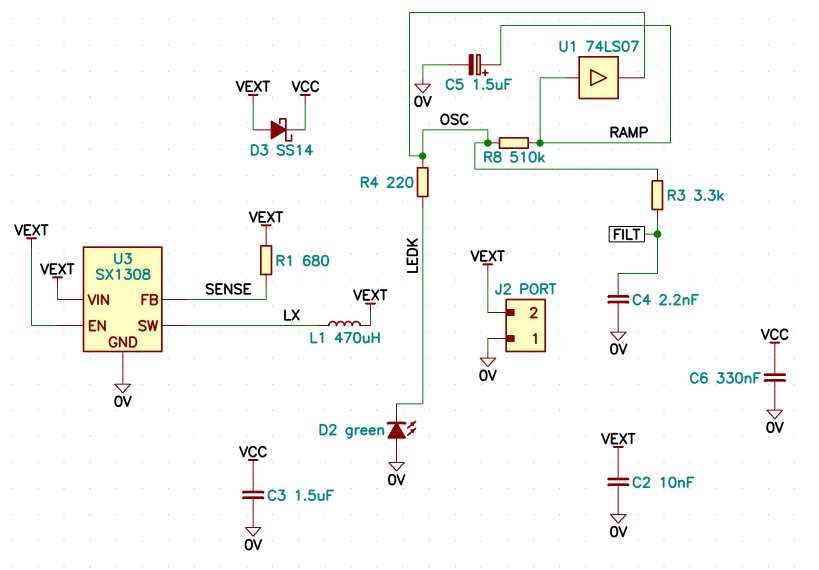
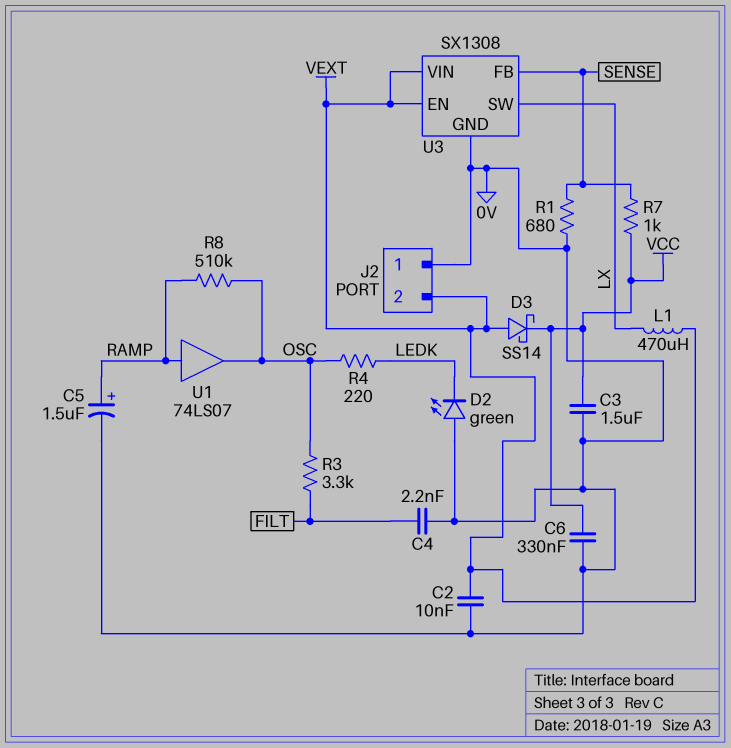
R1: 680 (SENSE, VEXT) -> 680 (0V, SENSE)
R7: none -> 1k (SENSE, VCC)

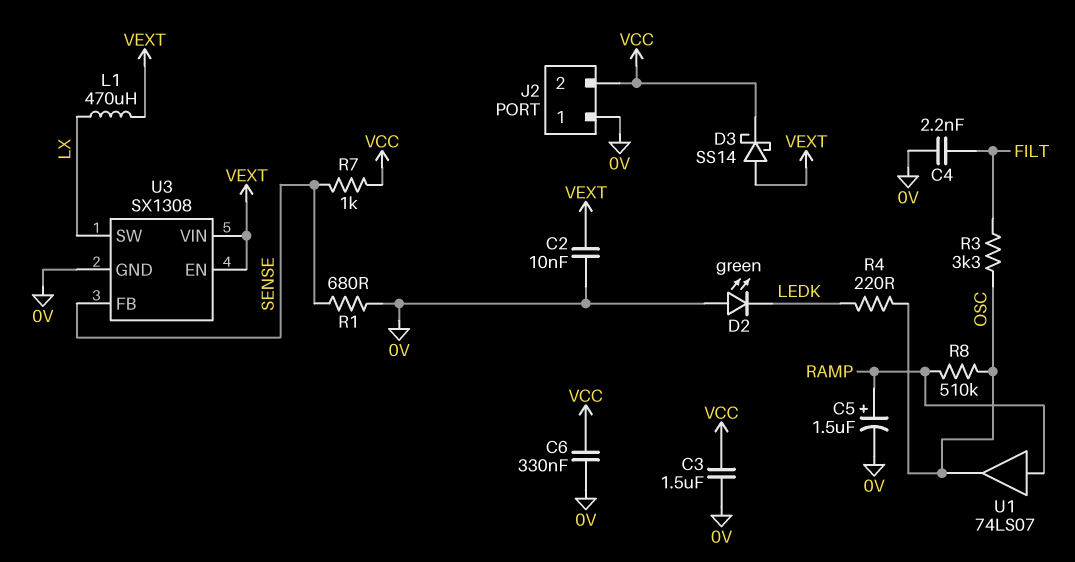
J2 pin 2: VEXT -> VCC

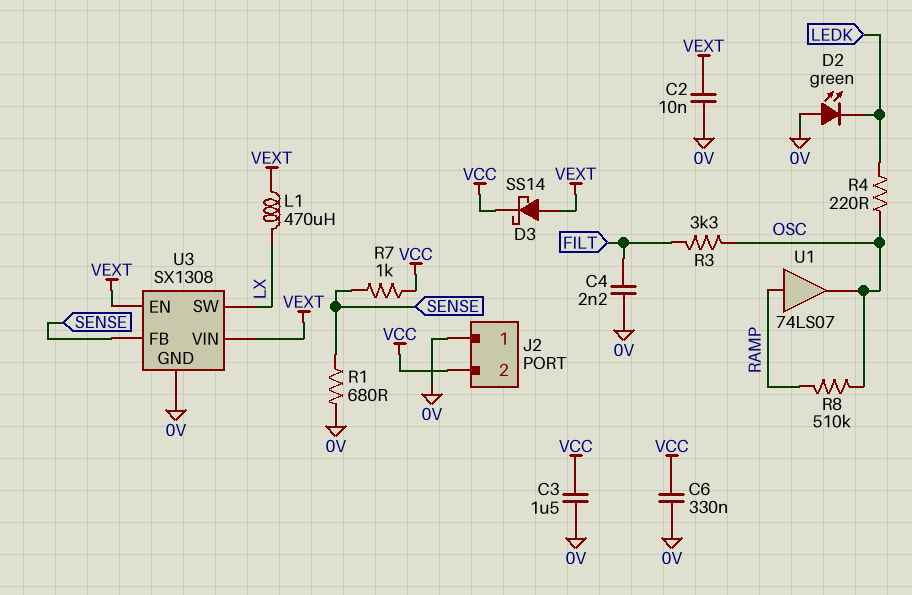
C5: 1.5uF (plus RAMP, minus 0V) -> none

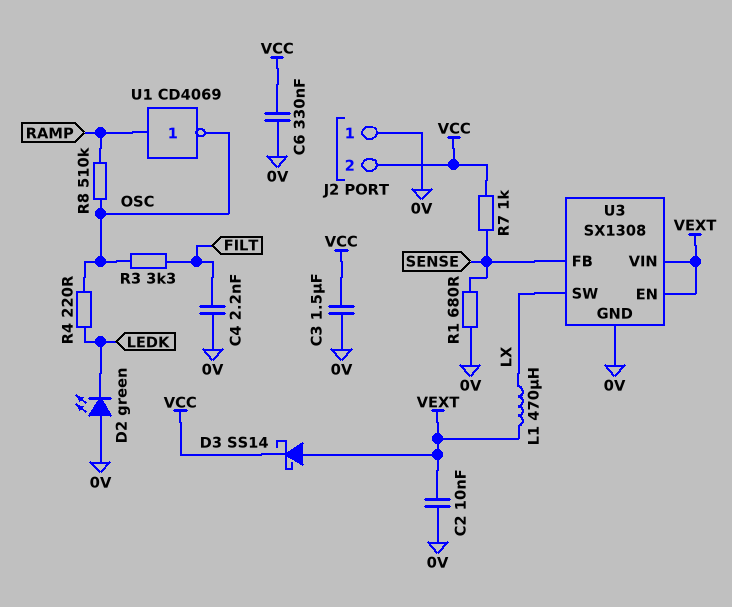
U1: buffer 74LS07 (in RAMP, out OSC) -> NOT CD4069 (in RAMP, out OSC)

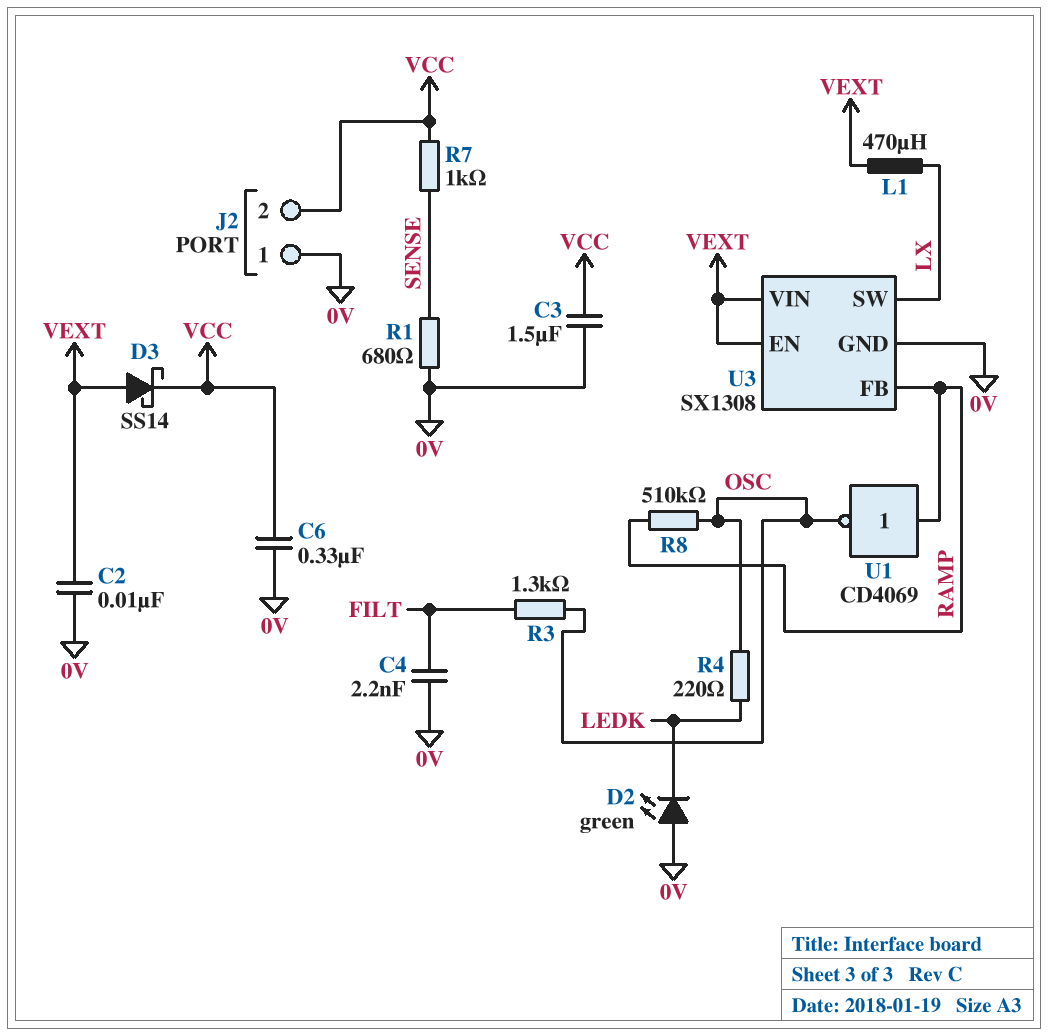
R3: 3.3k (FILT, OSC) -> 1.3k (FILT, OSC)
U3 pin FB: SENSE -> RAMP

